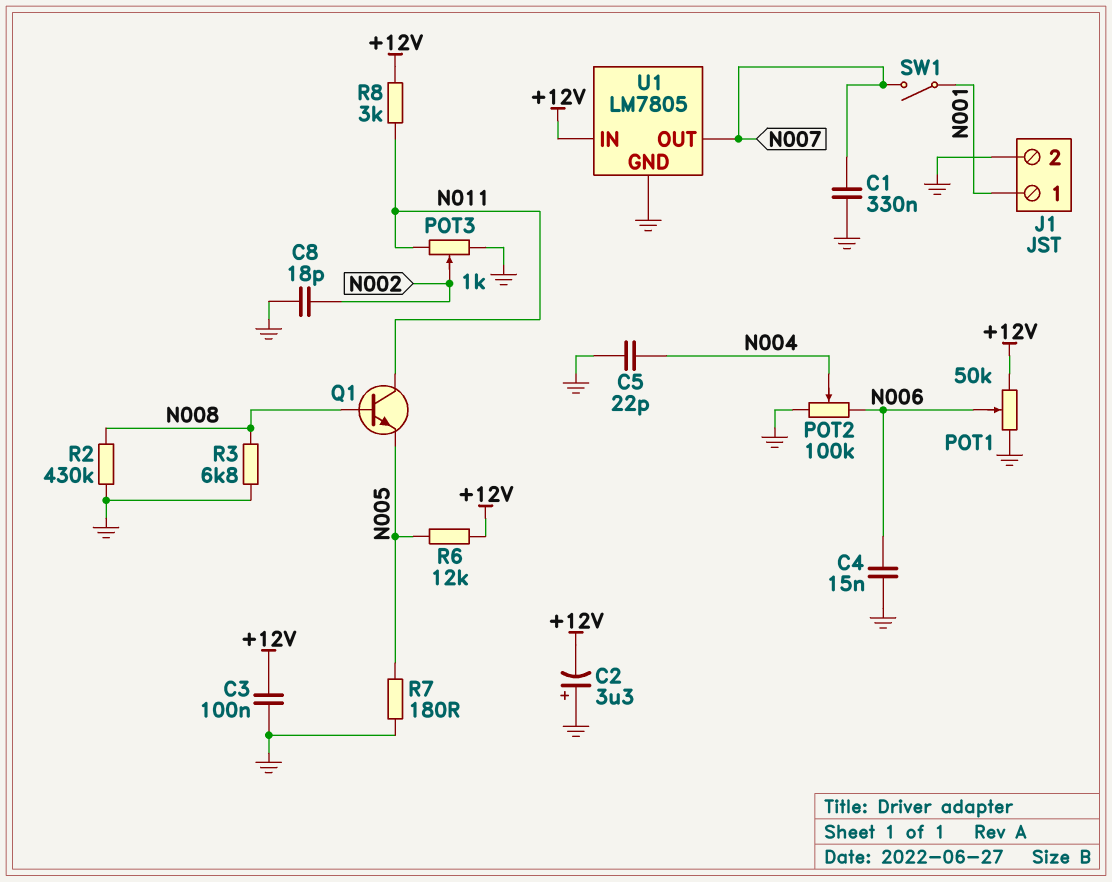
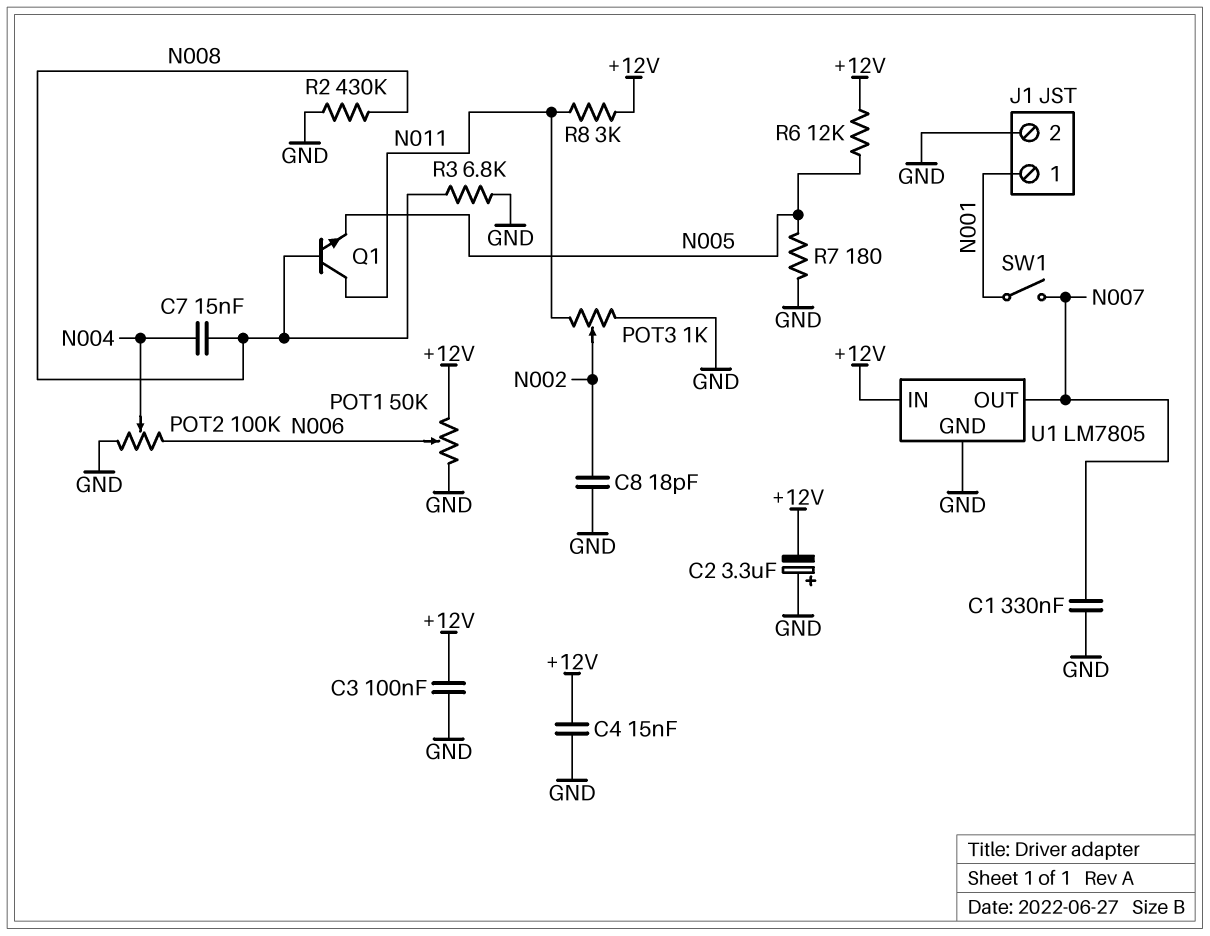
C4: 15nF (GND, N006) -> 15nF (+12V, GND)
C5: 22pF (GND, N004) -> none
C7: none -> 15nF (N004, N008)

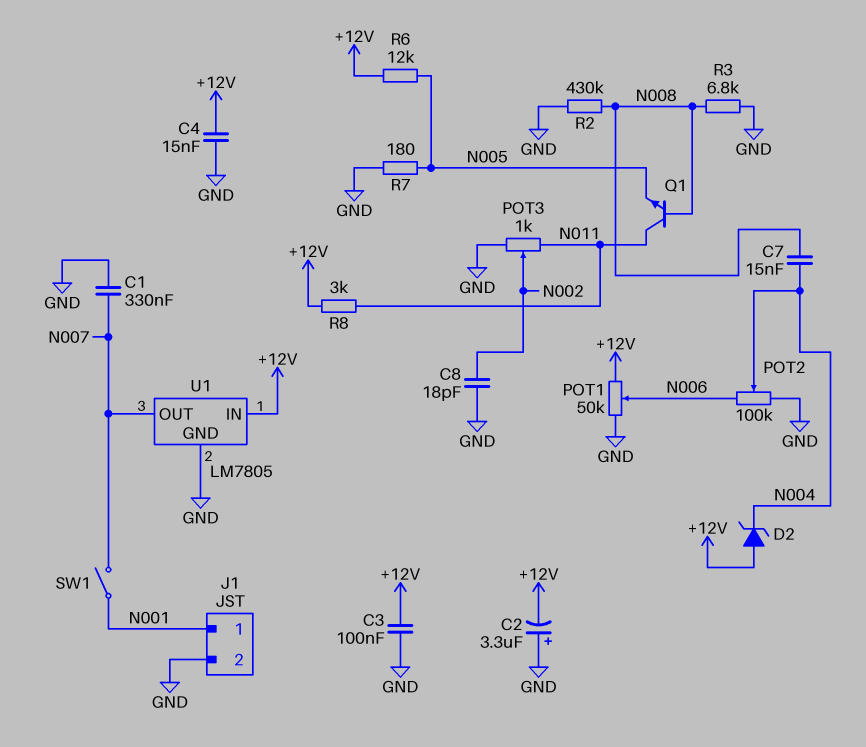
D2: none -> zener (A +12V, K N004)

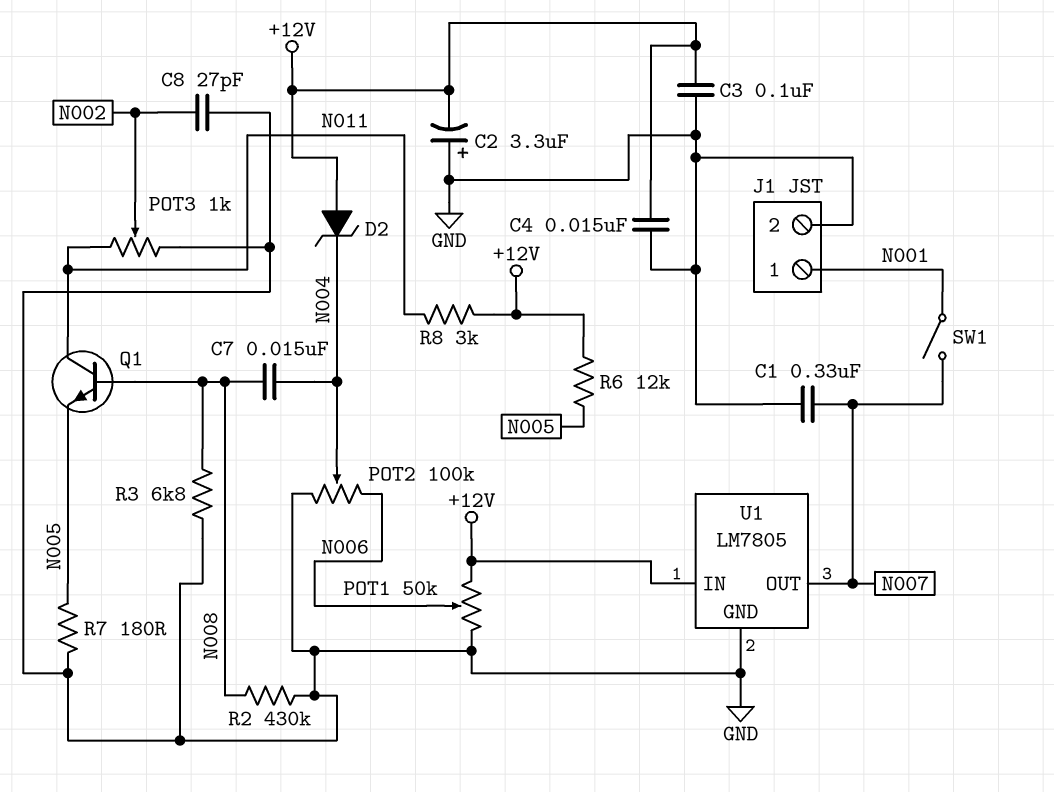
C8: 18pF (GND, N002) -> 27pF (GND, N002)

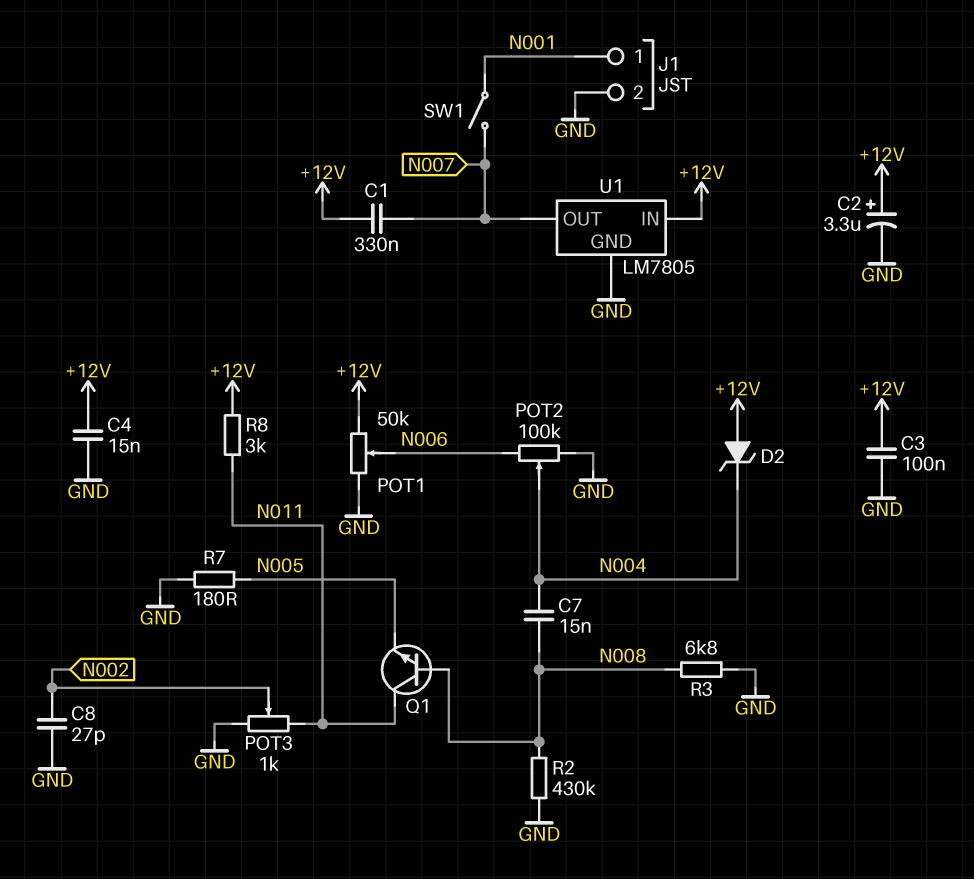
C1: 330nF (GND, N007) -> 330nF (+12V, N007)
C2: 3.3uF (plus GND, minus +12V) -> 3.3uF (plus +12V, minus GND)
R6: 12k (+12V, N005) -> none

